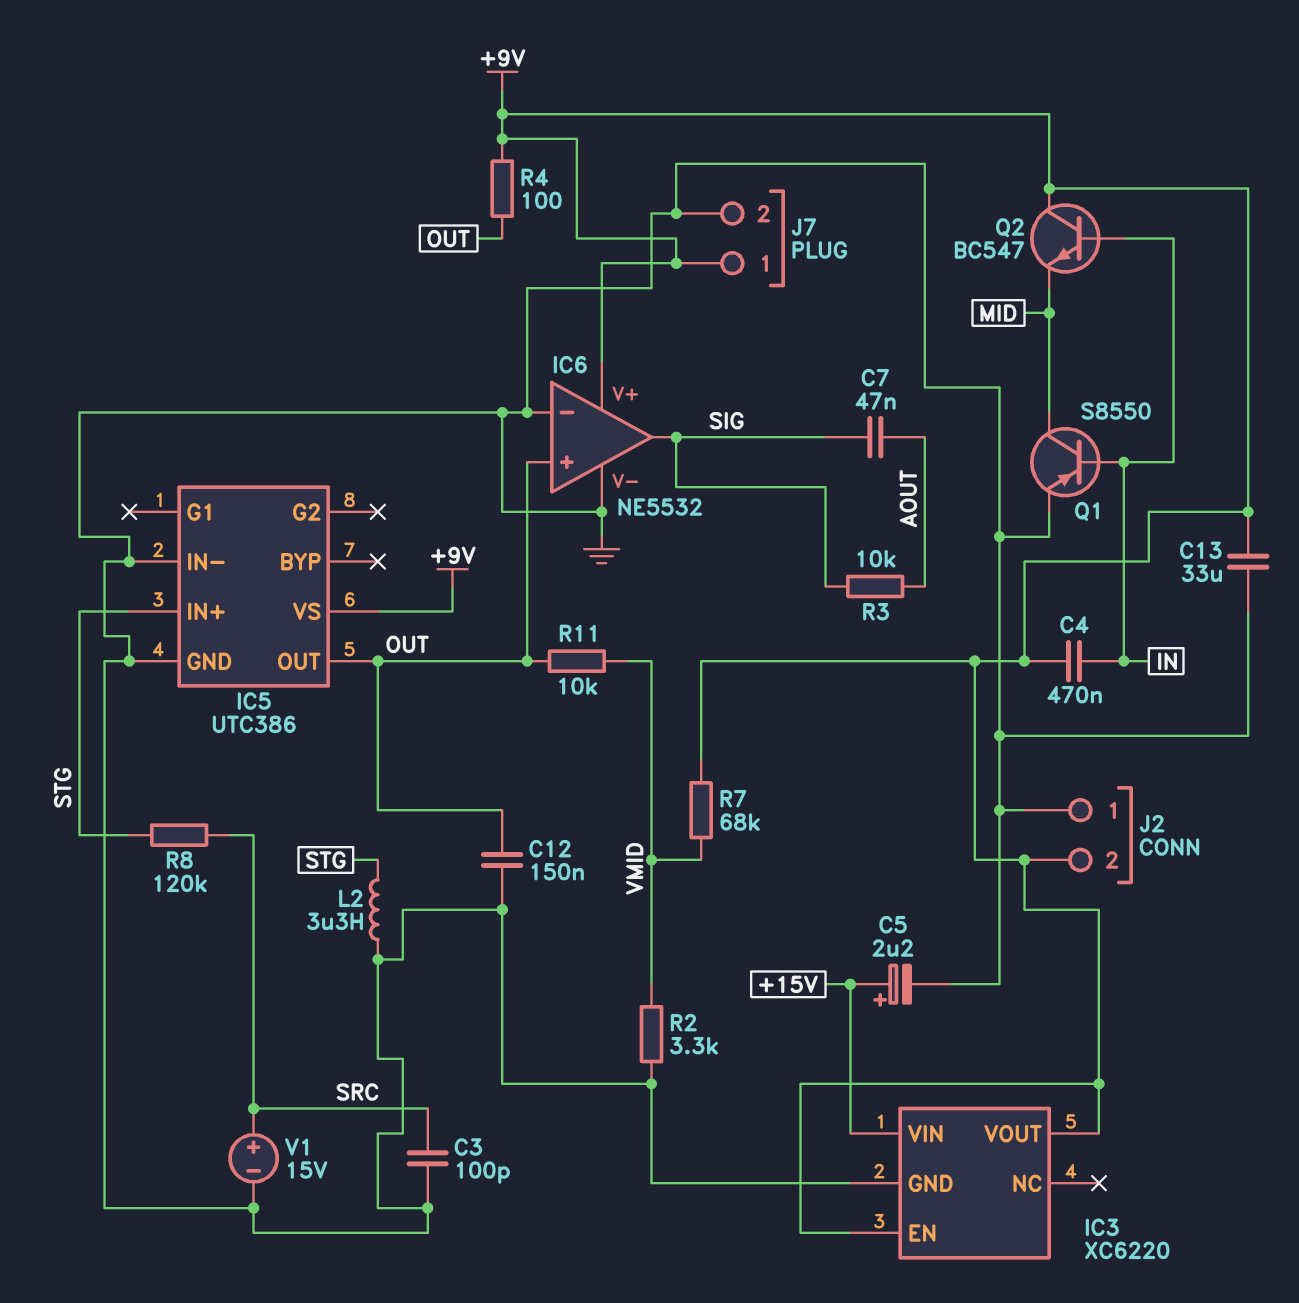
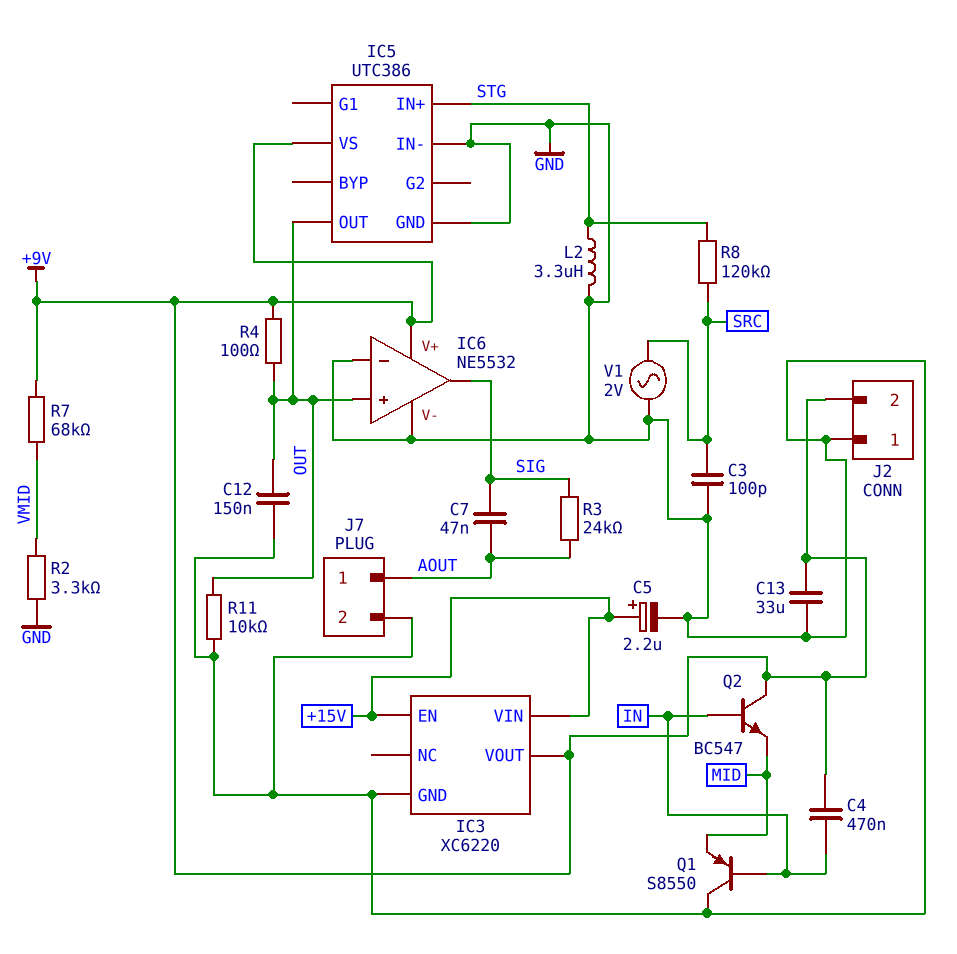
IC3 pin EN: +9V -> +15V
J7 pin 1: +9V -> AOUT
Q1: PNP S8550 (B IN, C MID, E GND) -> PNP S8550 (B IN, C GND, E MID)
R3: 10k (AOUT, SIG) -> 24k (AOUT, SIG)
R11: 10k (OUT, VMID) -> 10k (GND, OUT)
V1: 15V (plus SRC, minus GND) -> AC 2V (GND, SRC)

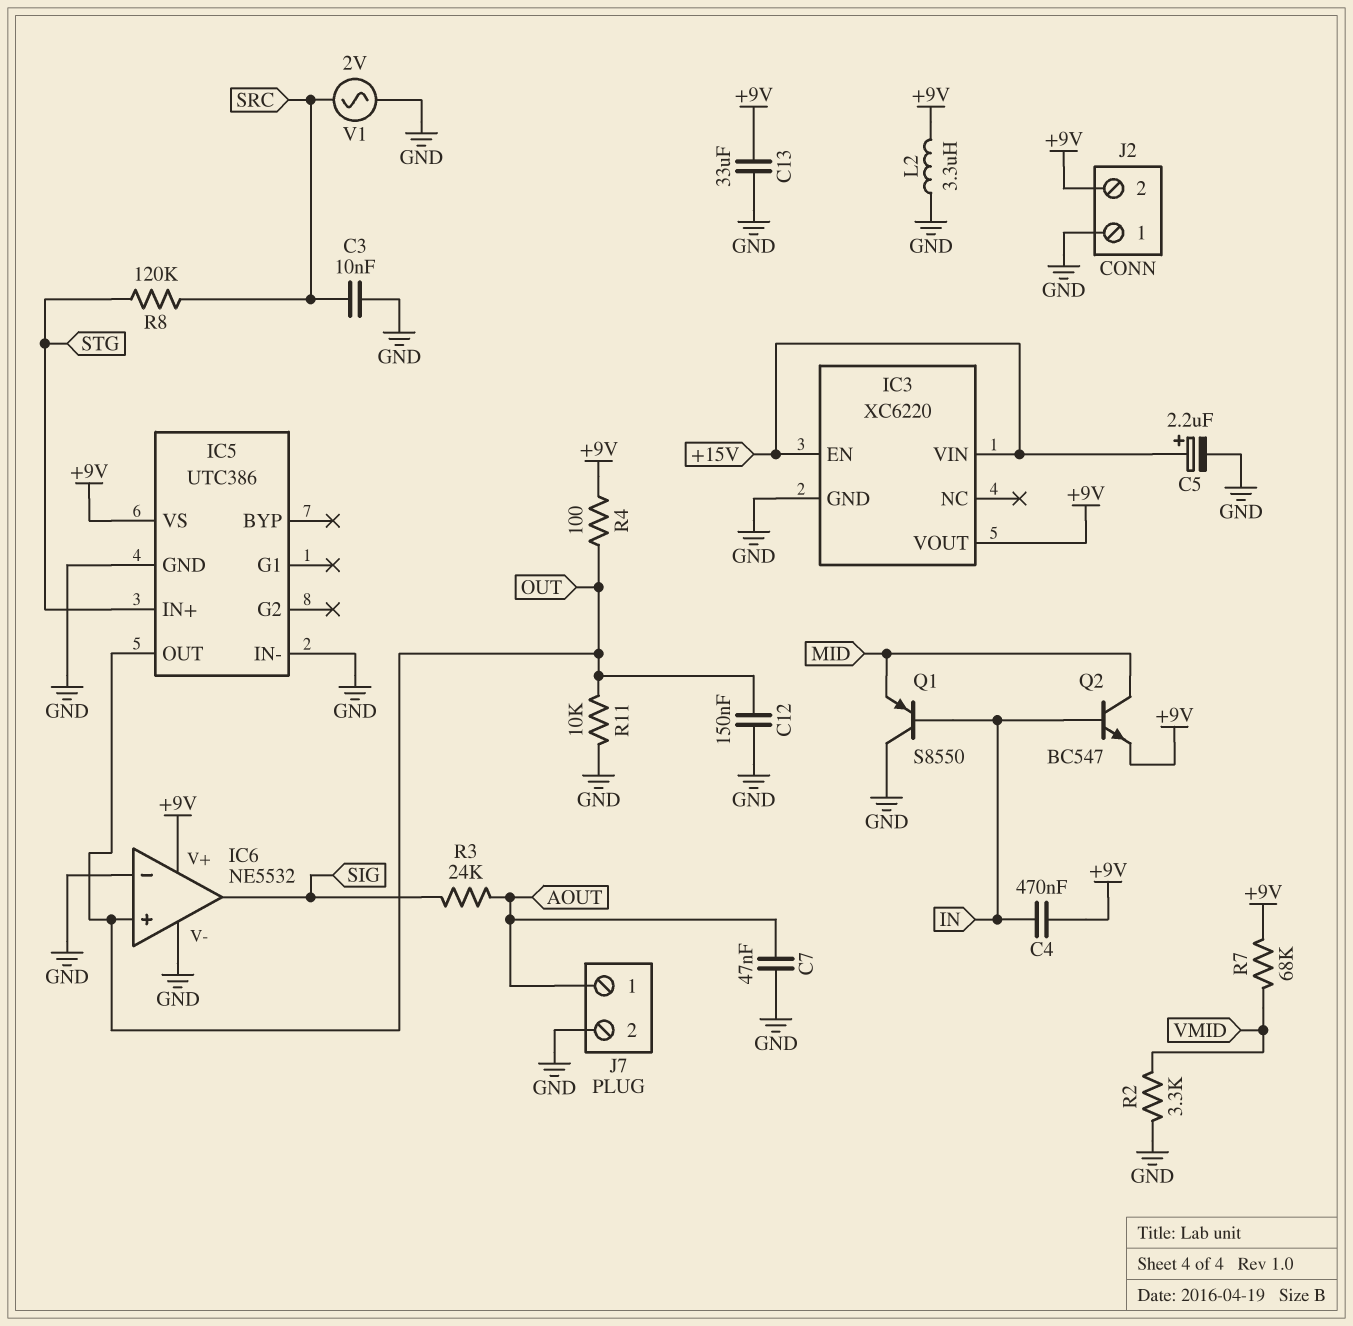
C3: 100pF (GND, SRC) -> 10nF (GND, SRC)
C7: 47nF (AOUT, SIG) -> 47nF (AOUT, GND)
L2: 3.3uH (GND, STG) -> 3.3uH (+9V, GND)
Q2: NPN BC547 (B IN, C +9V, E MID) -> NPN BC547 (B IN, C MID, E +9V)

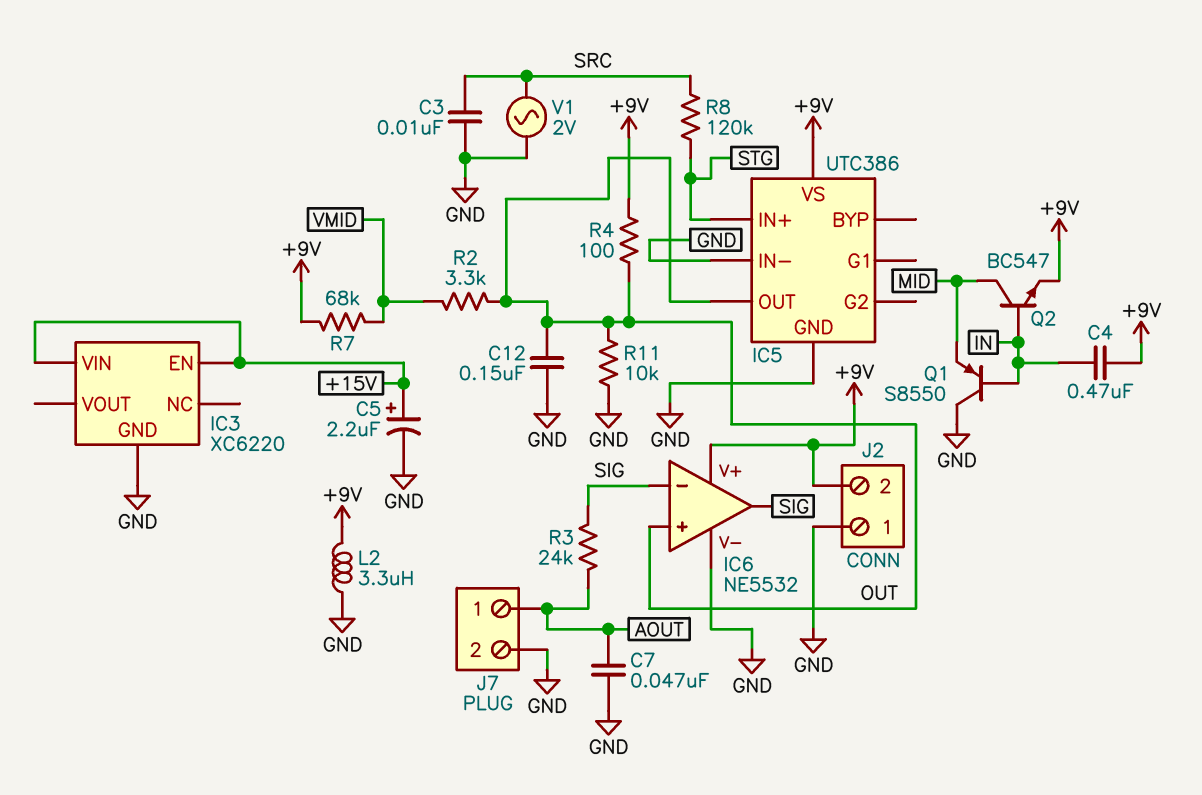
C13: 33uF (+9V, GND) -> none
IC3 pin VOUT: +9V -> none
IC6 pin in-: GND -> SIG
R2: 3.3k (GND, VMID) -> 3.3k (OUT, VMID)

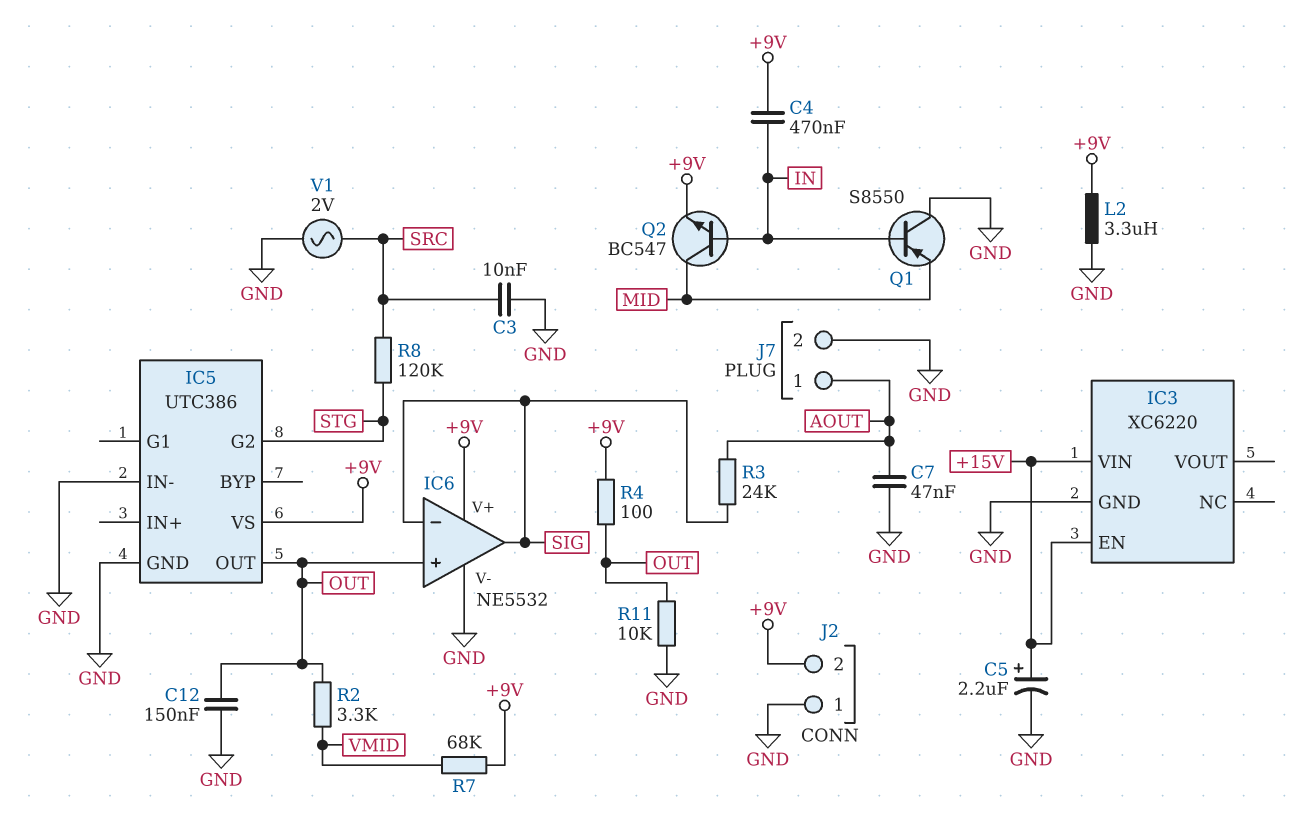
IC5 pin G2: none -> STG
IC5 pin IN+: STG -> none

